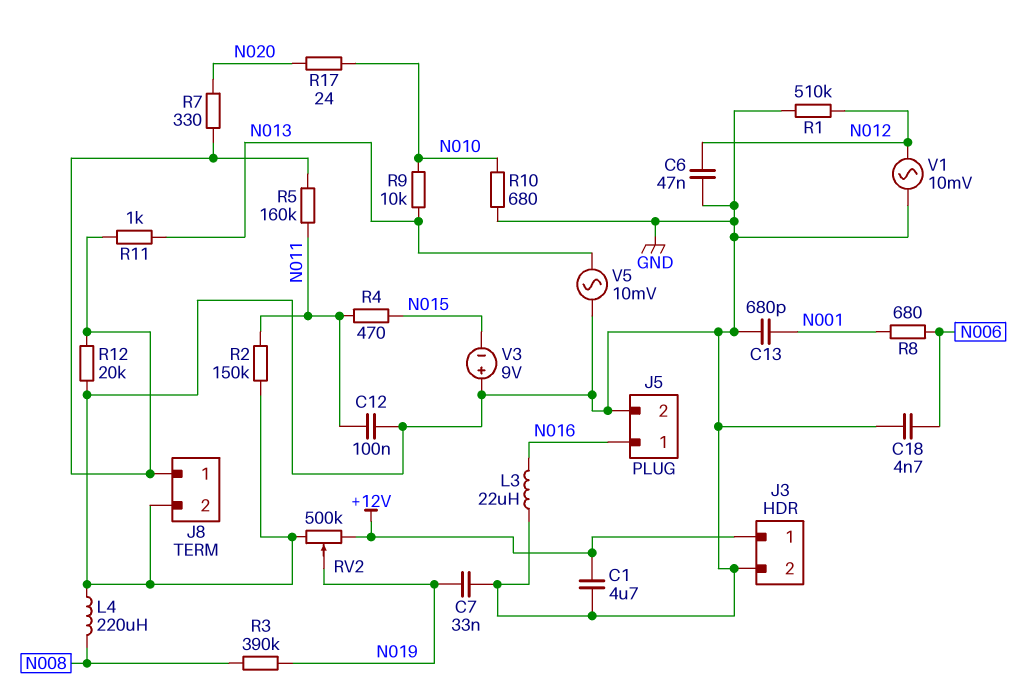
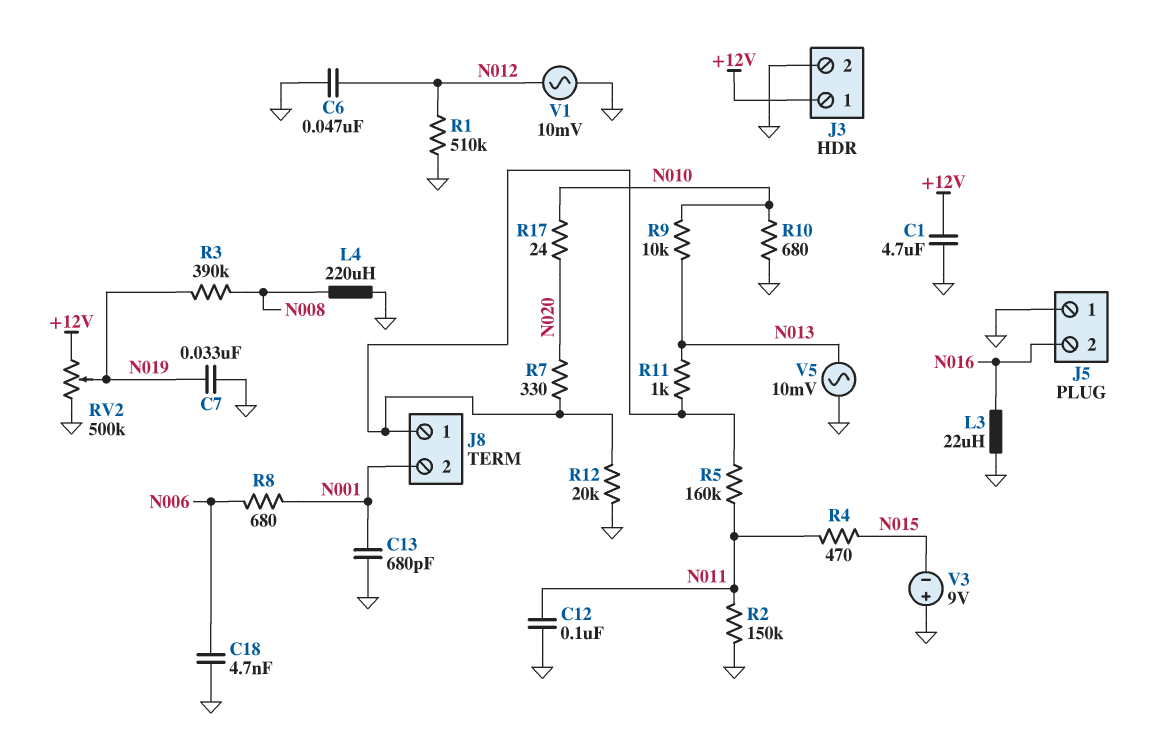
J5 pin 1: N016 -> GND
J5 pin 2: GND -> N016
J8 pin 2: GND -> N001

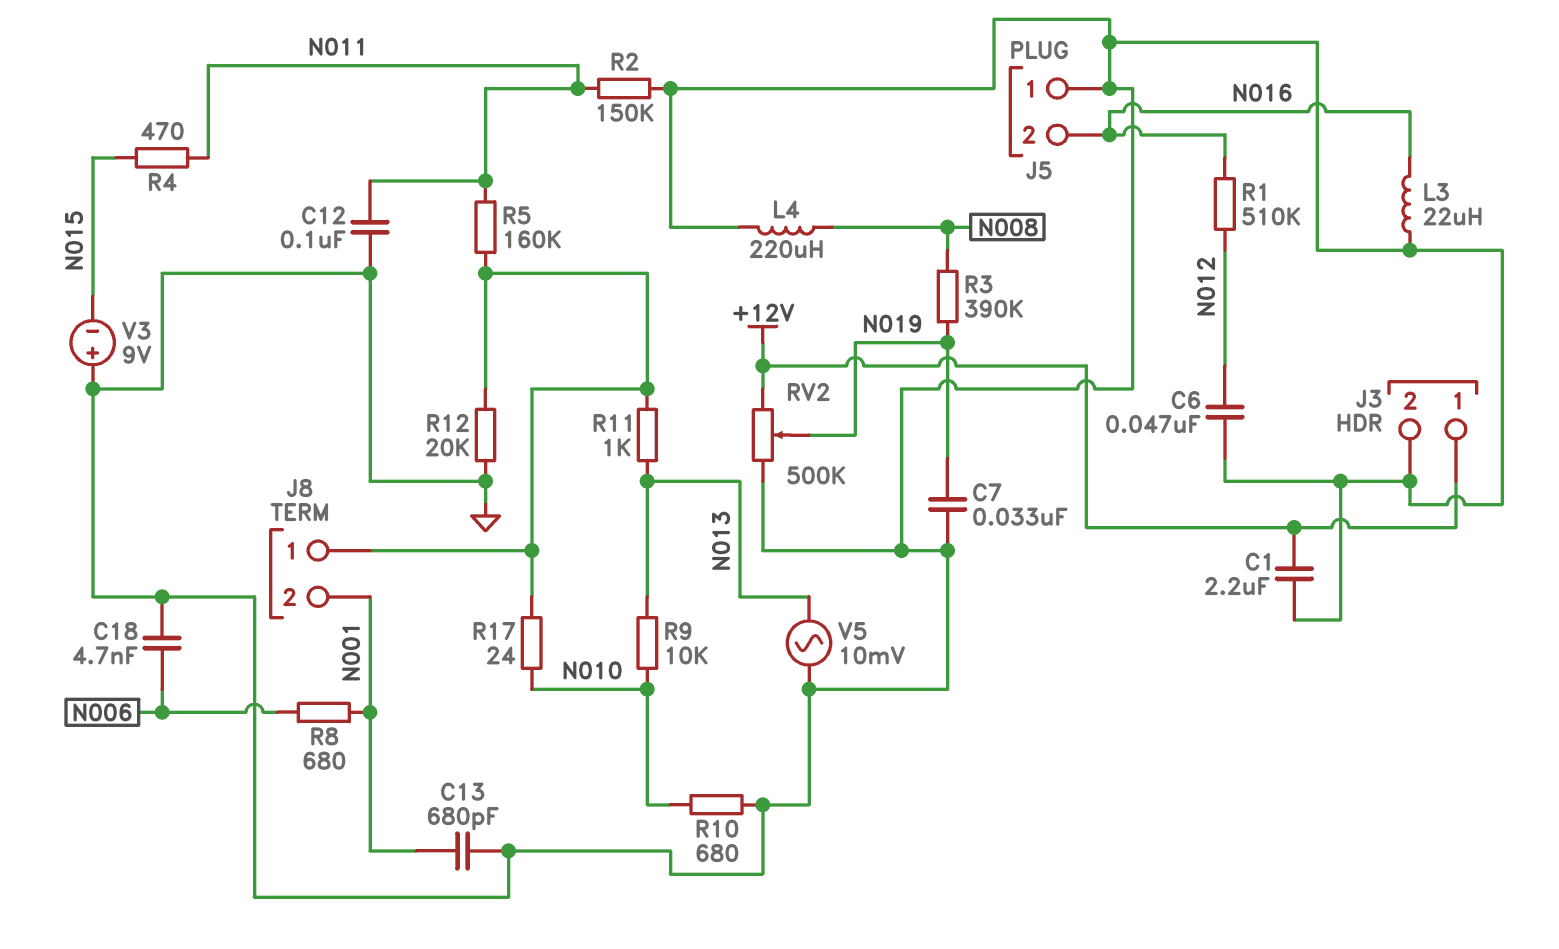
C1: 4.7uF (+12V, GND) -> 2.2uF (+12V, GND)
R1: 510k (GND, N012) -> 510k (N012, N016)
R7: 330 (J8/1, N020) -> none
R17: 24 (N010, N020) -> 24 (J8/1, N010)
V1: AC 10mV (GND, N012) -> none

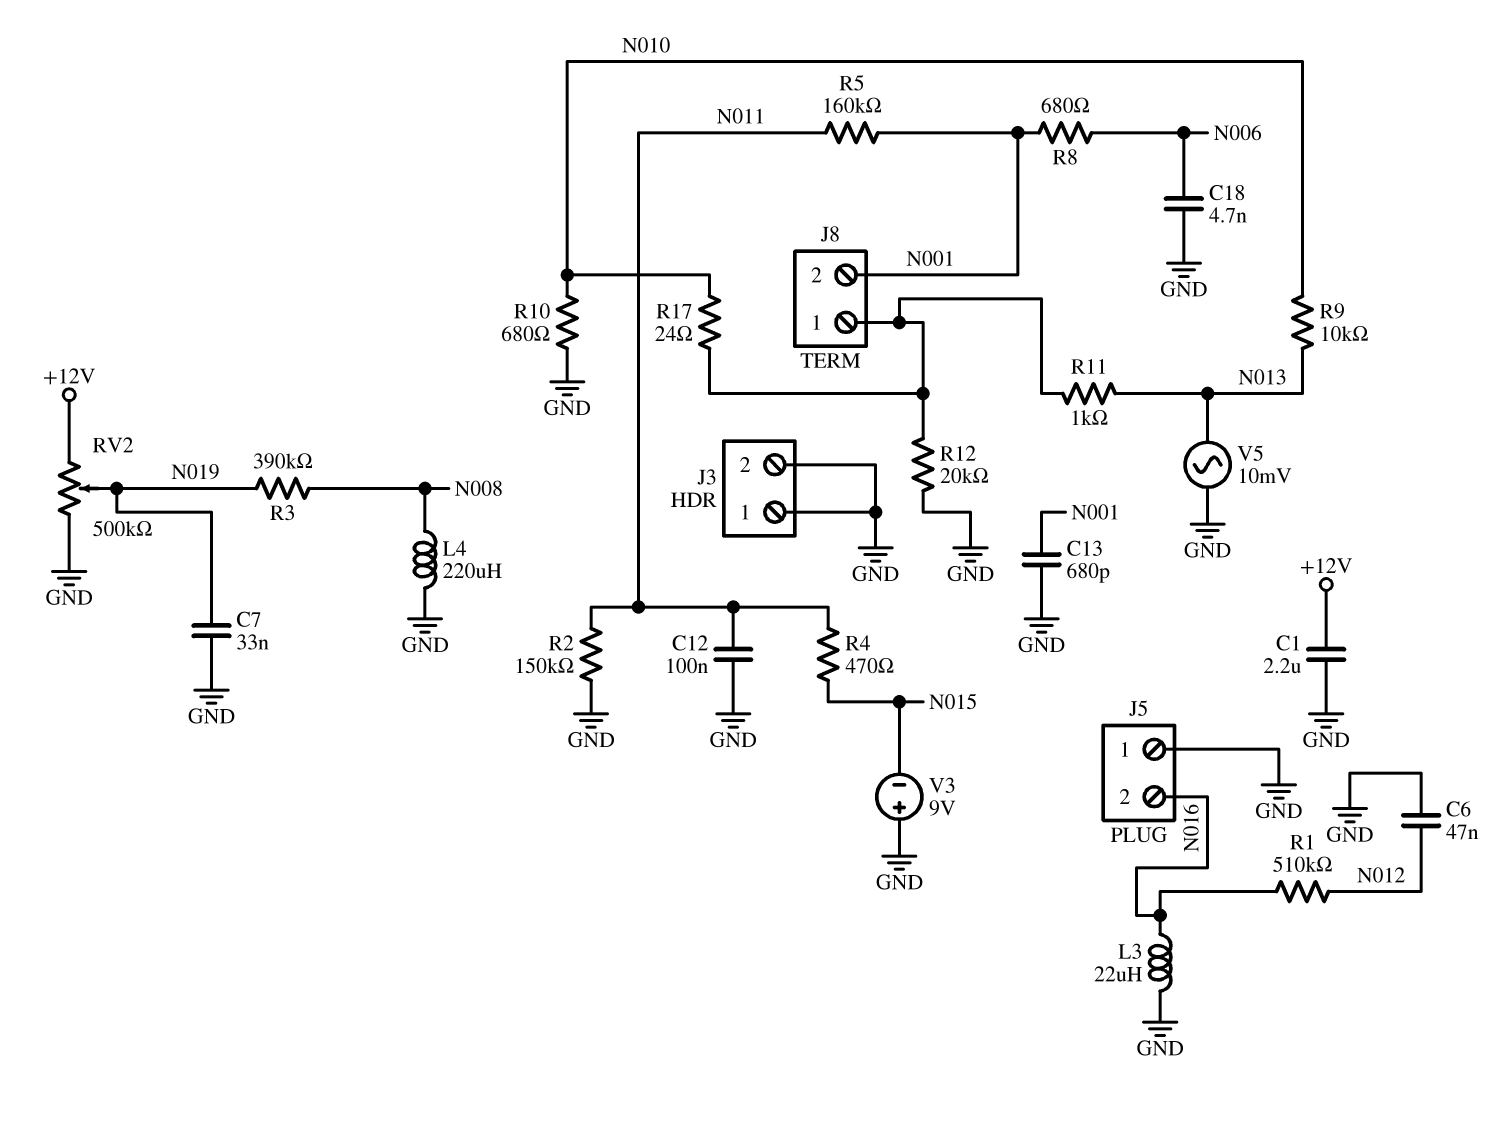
J3 pin 1: +12V -> GND
R5: 160k (J8/1, N011) -> 160k (N001, N011)

